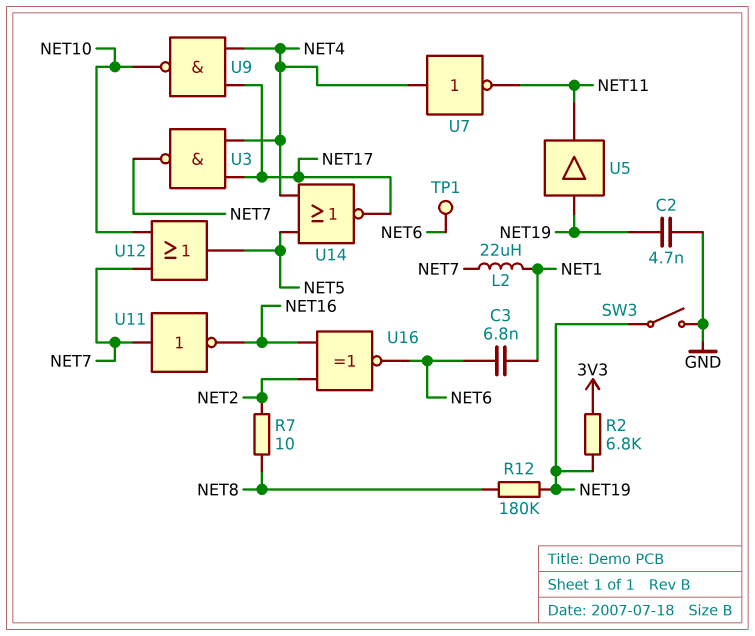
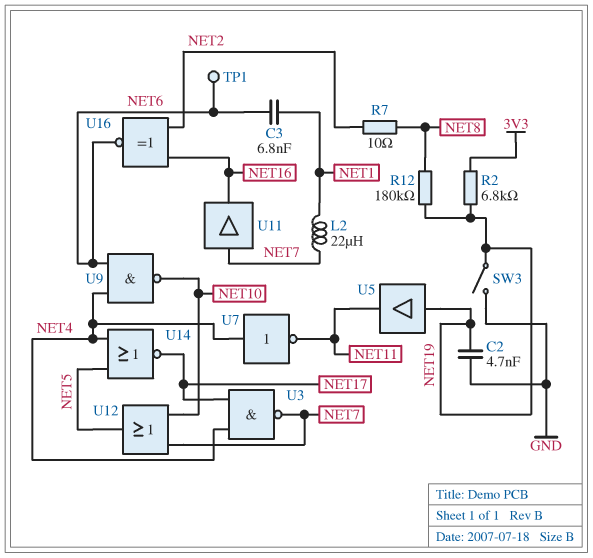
U9: NAND (in NET4, in NET17, out NET10) -> NAND (in NET4, in NET6, out NET10)
U11: NOT (in NET7, out NET16) -> buffer (in NET7, out NET16)

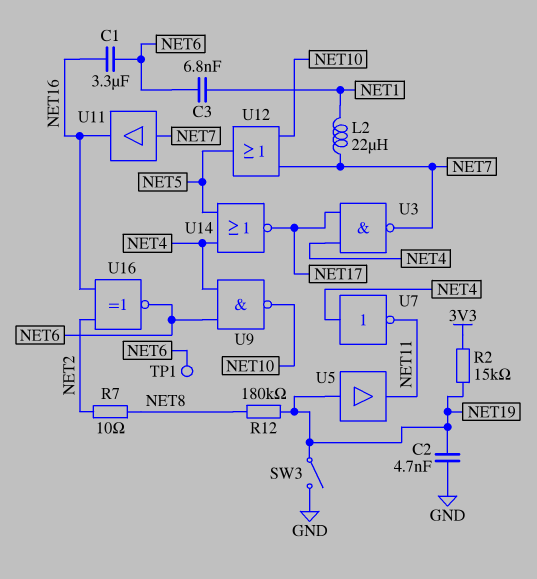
C1: none -> 3.3uF (NET6, NET16)
R2: 6.8k (3V3, NET19) -> 15k (3V3, NET19)

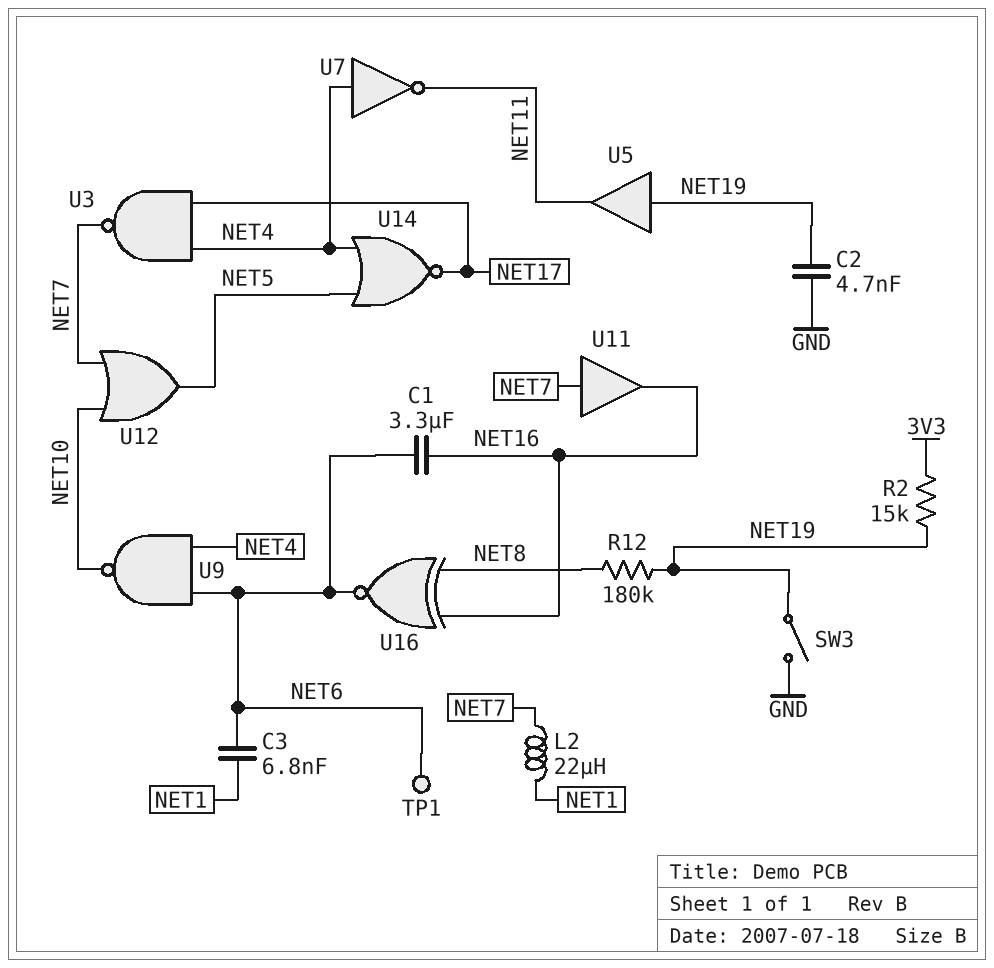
R7: 10 (NET2, NET8) -> none
U16: XNOR (in NET2, in NET16, out NET6) -> XNOR (in NET8, in NET16, out NET6)

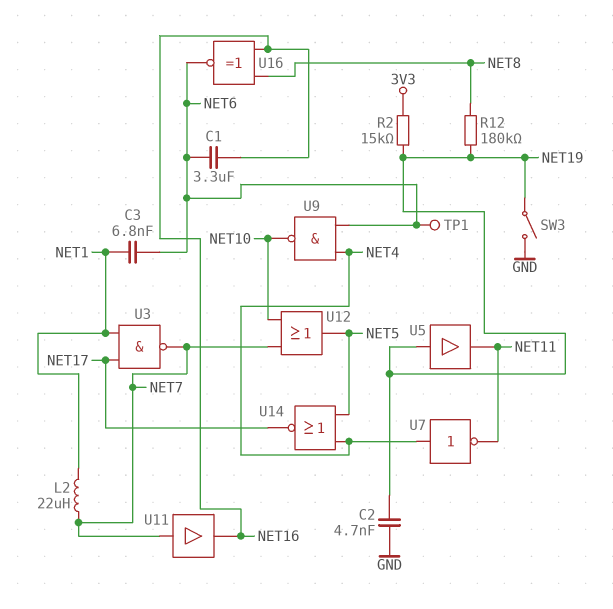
U3: NAND (in NET4, in NET17, out NET7) -> NAND (in NET1, in NET17, out NET7)

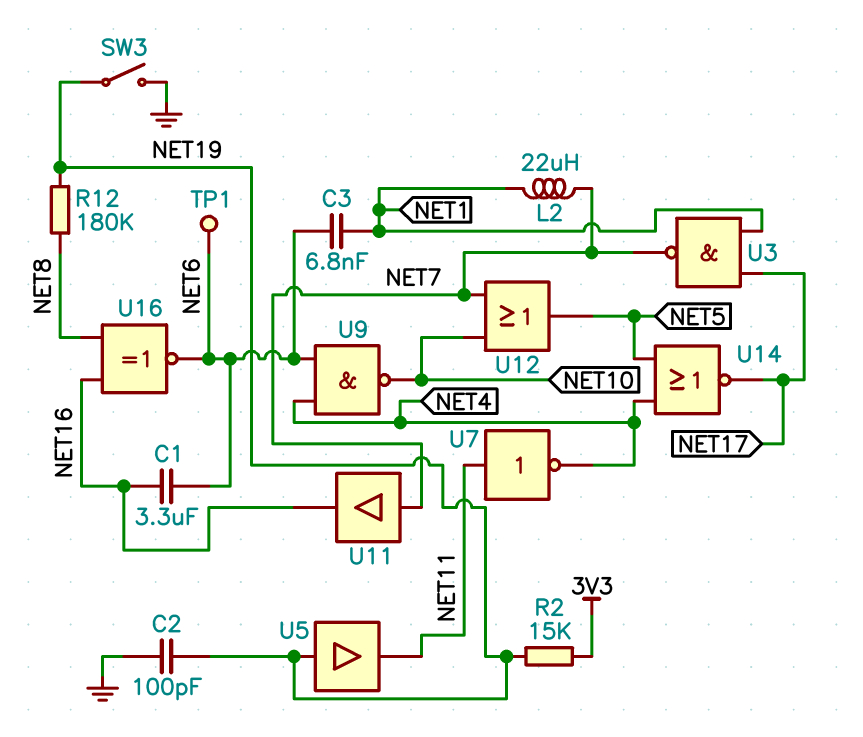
C2: 4.7nF (GND, NET19) -> 100pF (GND, NET19)
U7: NOT (in NET4, out NET11) -> NOT (in NET11, out NET4)

